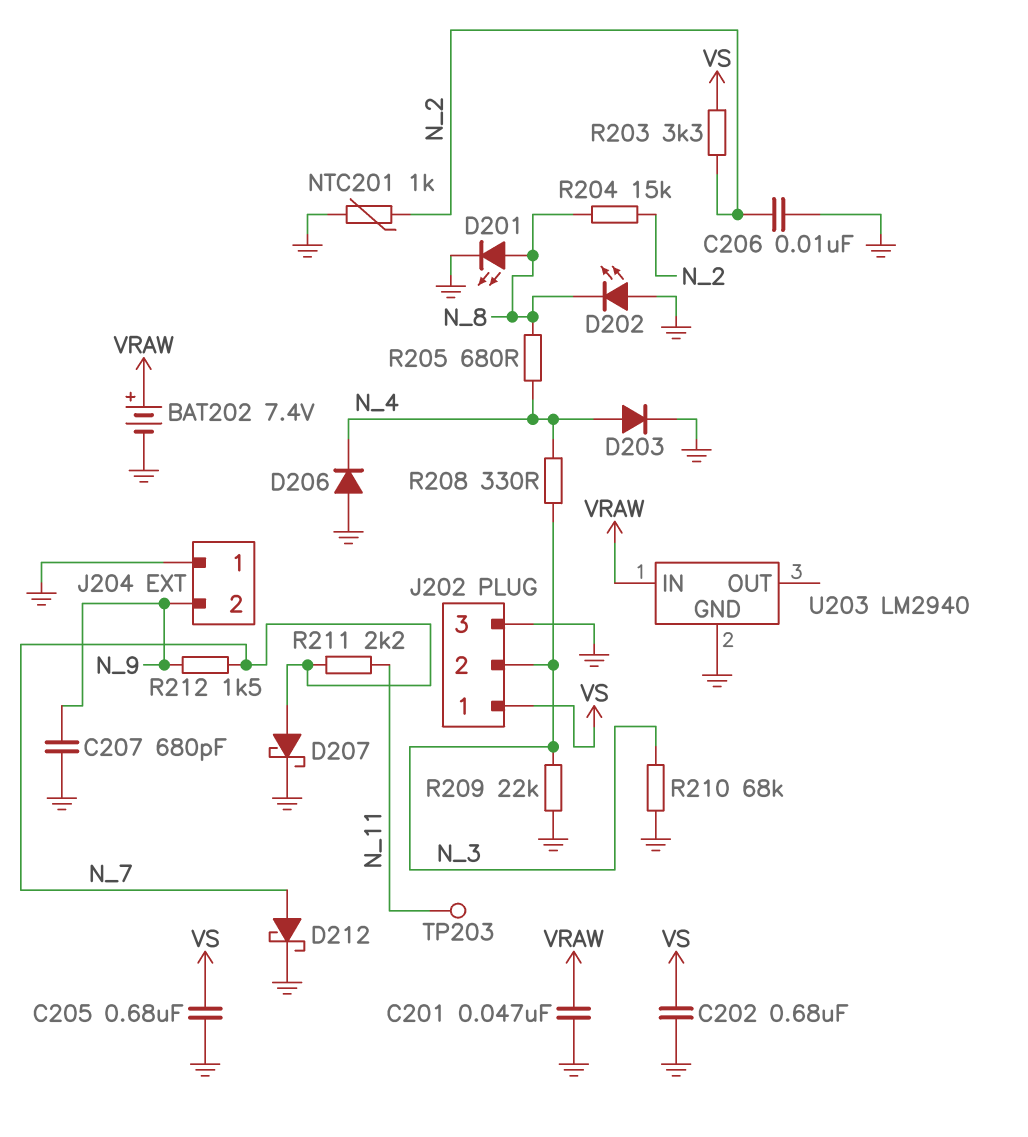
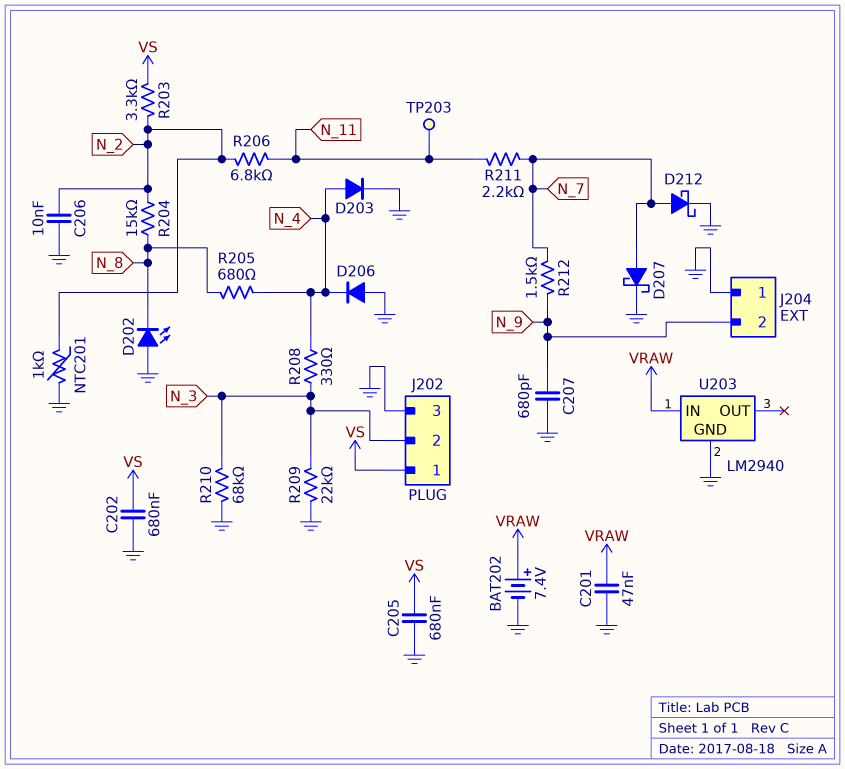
D201: LED (A N_8, K GND) -> none
R206: none -> 6.8k (N_2, N_11)

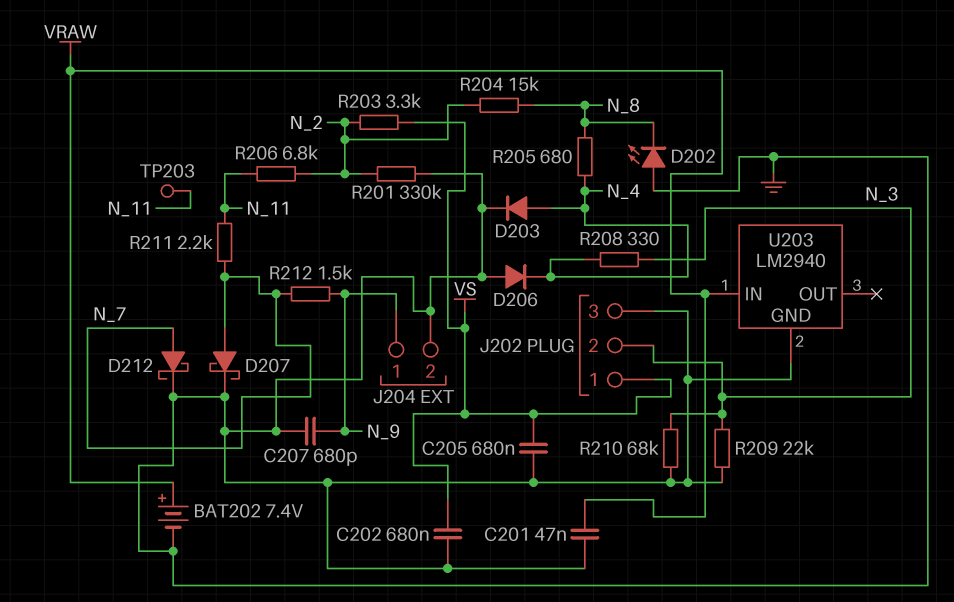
C206: 10nF (GND, N_2) -> none
J204 pin 1: GND -> N_9
J204 pin 2: N_9 -> GND
NTC201: 1k (GND, N_2) -> none
R201: none -> 330k (GND, N_2)

